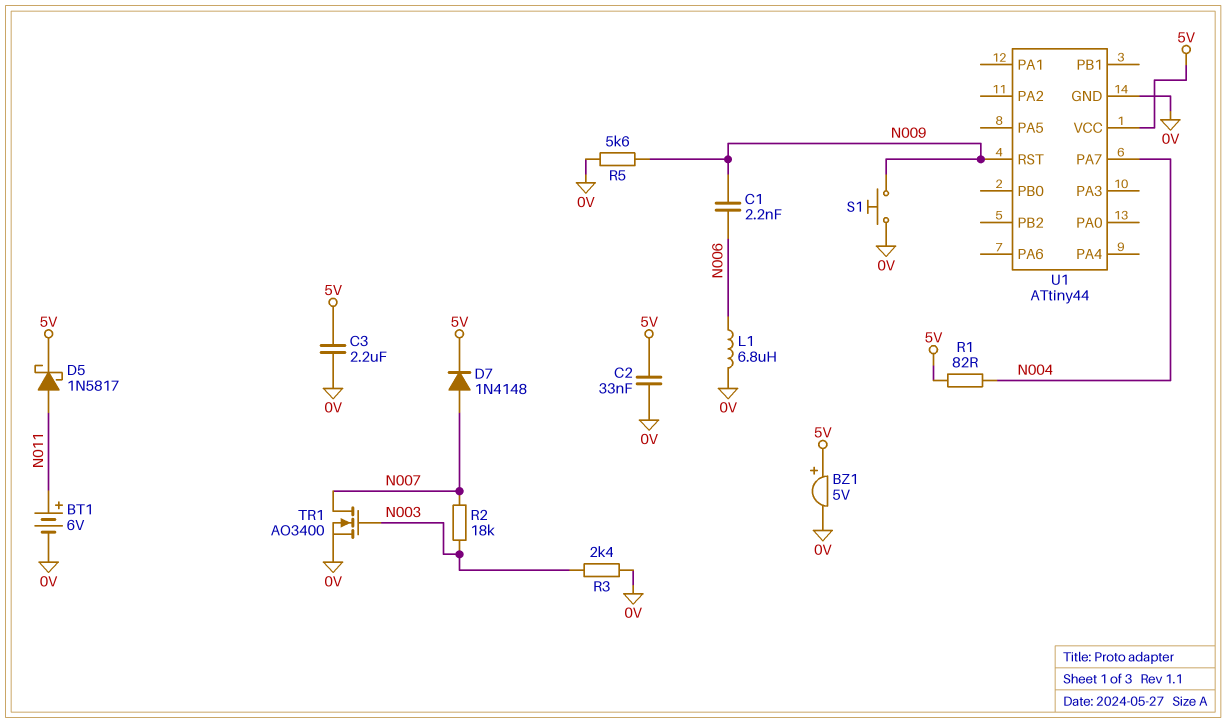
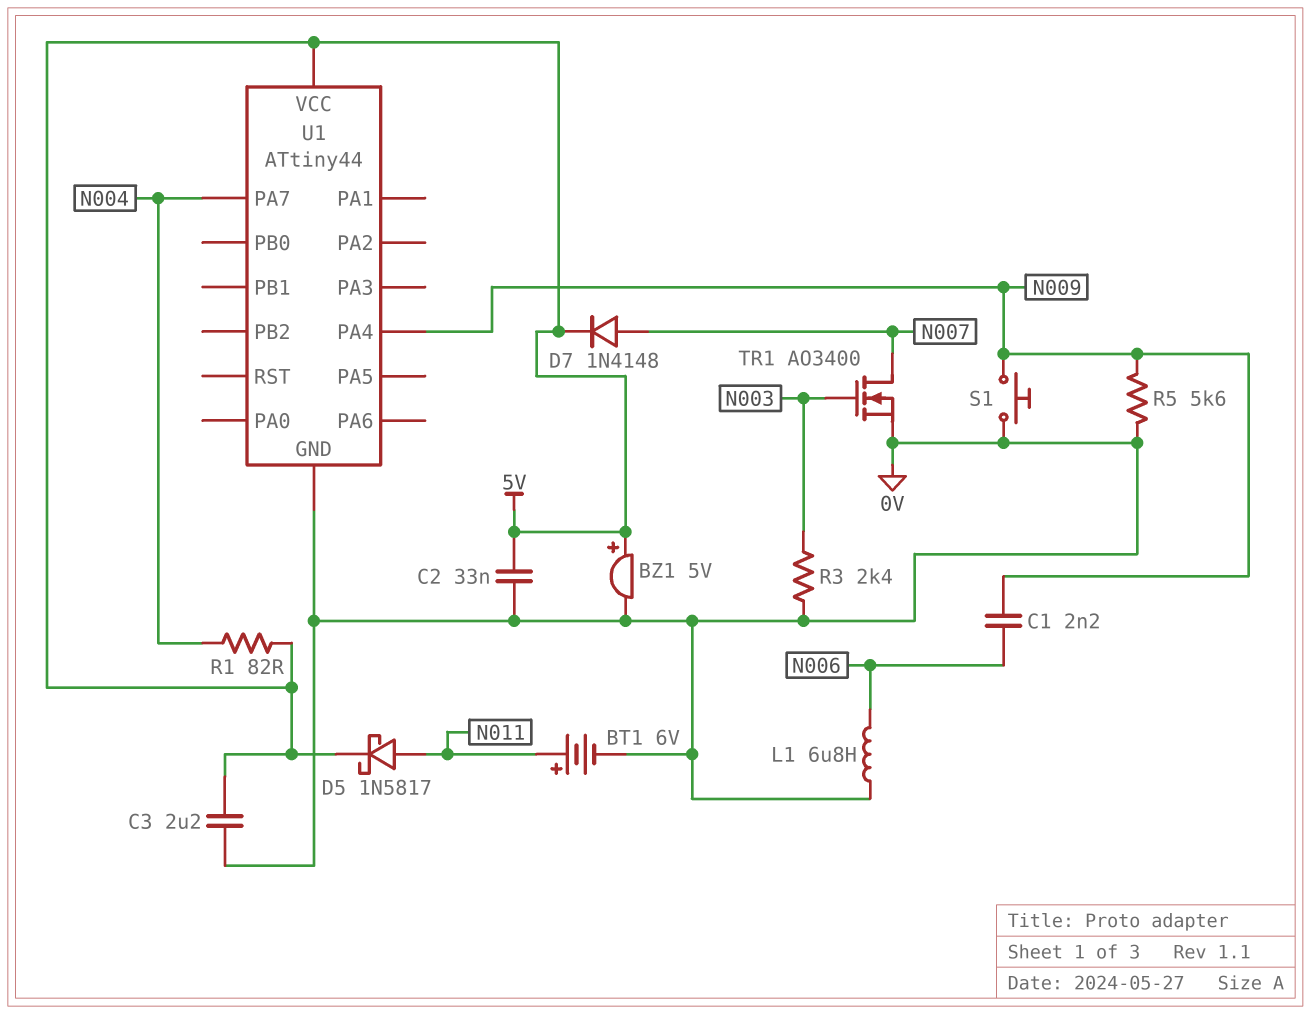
R2: 18k (N003, N007) -> none
U1 pin PA4: none -> N009
U1 pin RST: N009 -> none

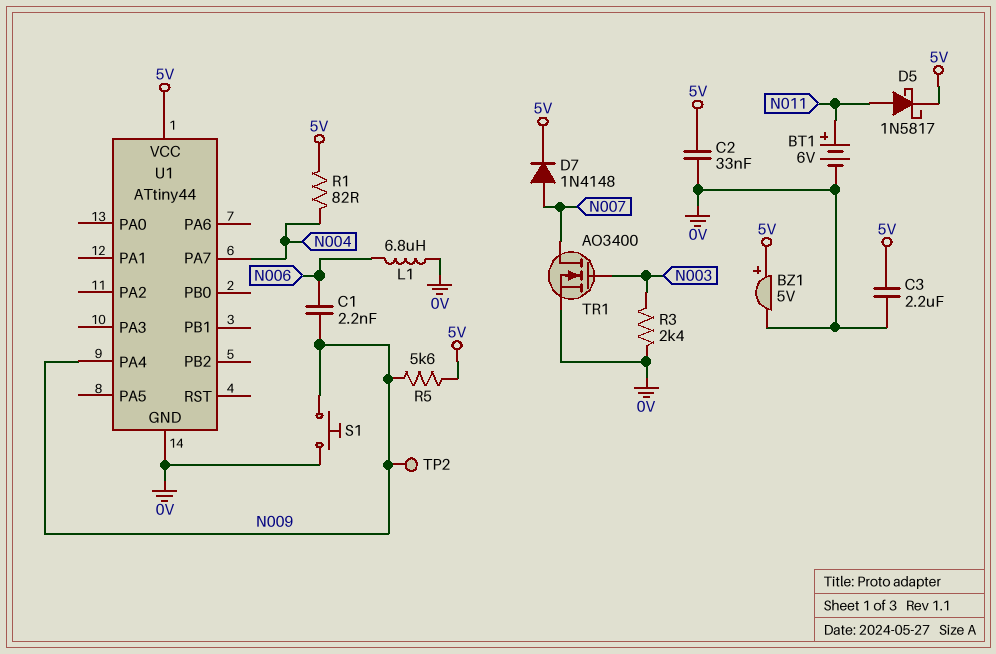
R5: 5.6k (0V, N009) -> 5.6k (5V, N009)
TP2: none -> test point (N009)

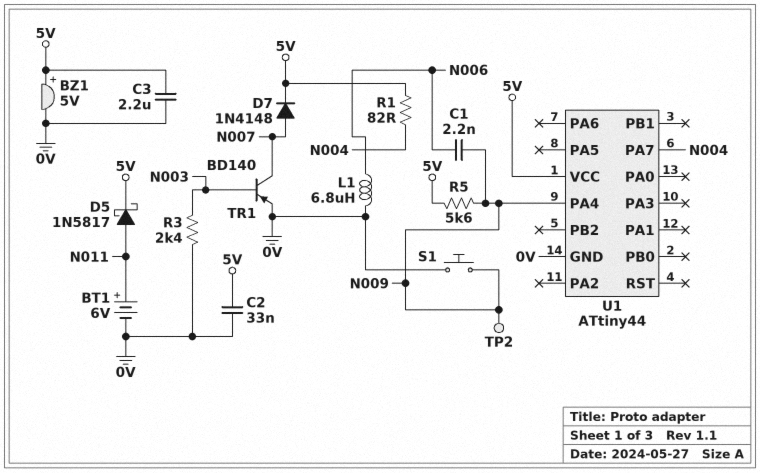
TR1: NMOS AO3400 (G N003, D N007, S 0V) -> PNP BD140 (B N003, C N007, E 0V)

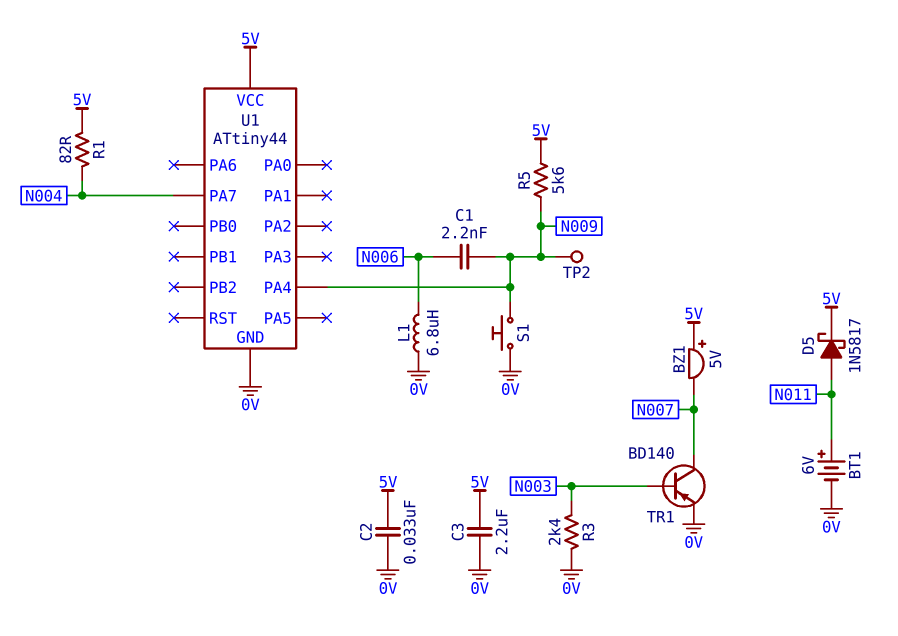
BZ1: buzzer 5V (plus 5V, minus 0V) -> buzzer 5V (plus 5V, minus N007)
D7: diode 1N4148 (A N007, K 5V) -> none

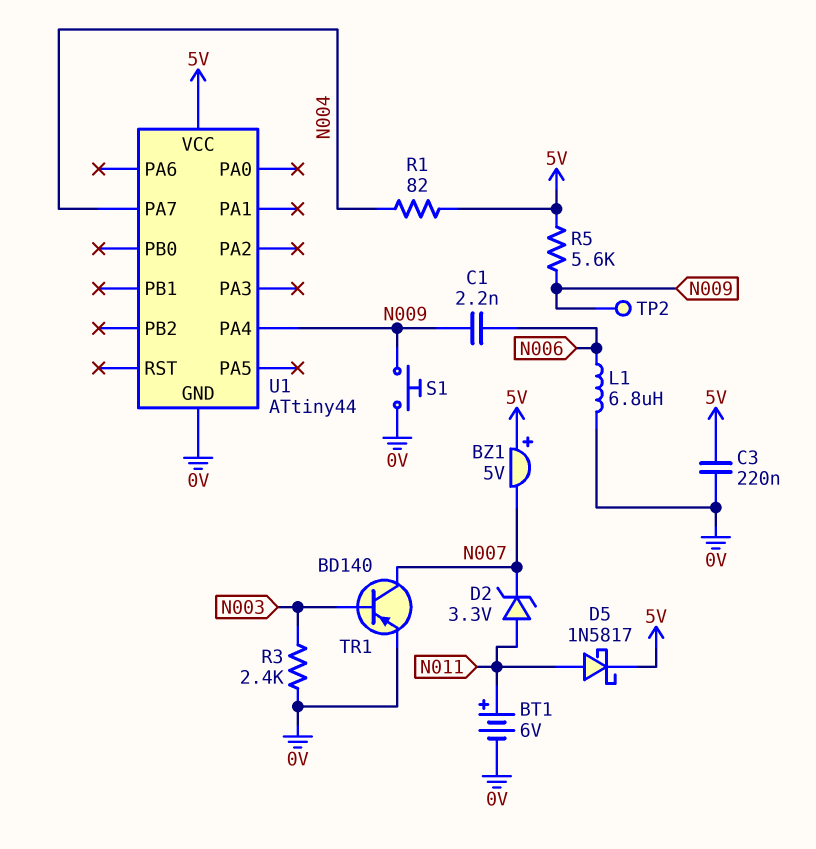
C2: 33nF (0V, 5V) -> none
C3: 2.2uF (0V, 5V) -> 220nF (0V, 5V)
D2: none -> zener 3.3V (A N011, K N007)

